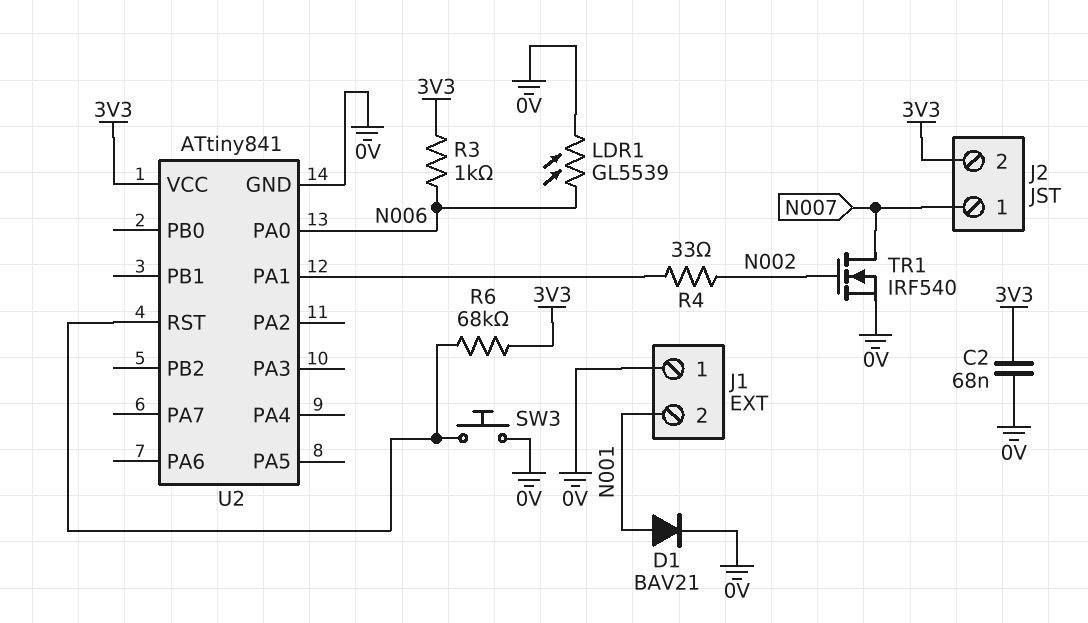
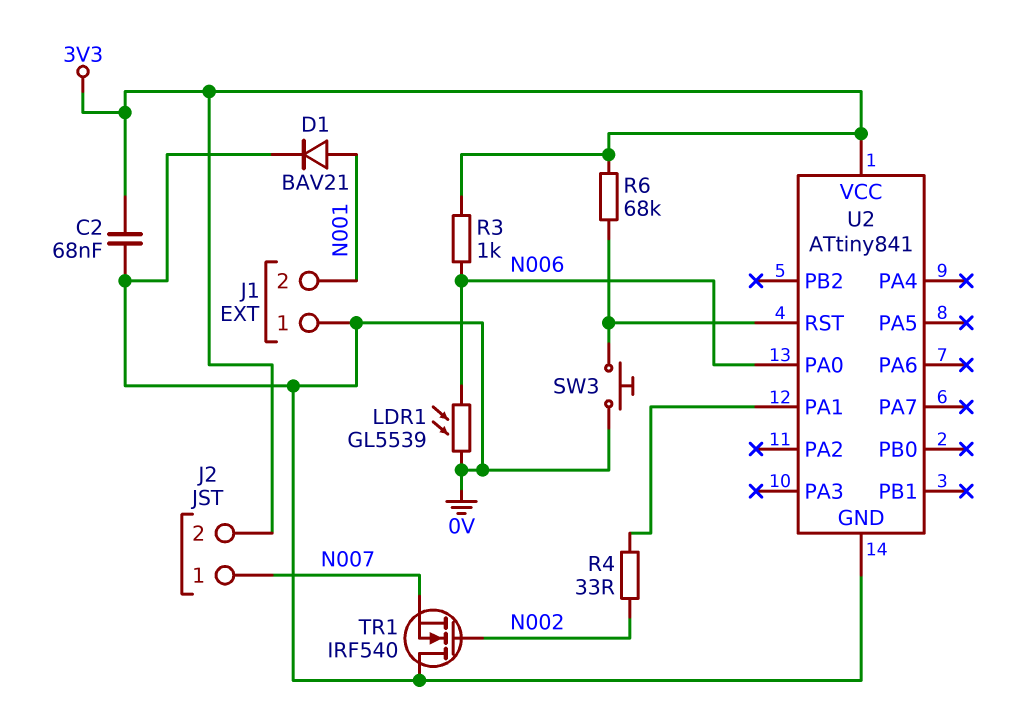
TR1: NMOS IRF540 (G N002, D N007, S 0V) -> NMOS IRF540 (G N002, D 0V, S N007)

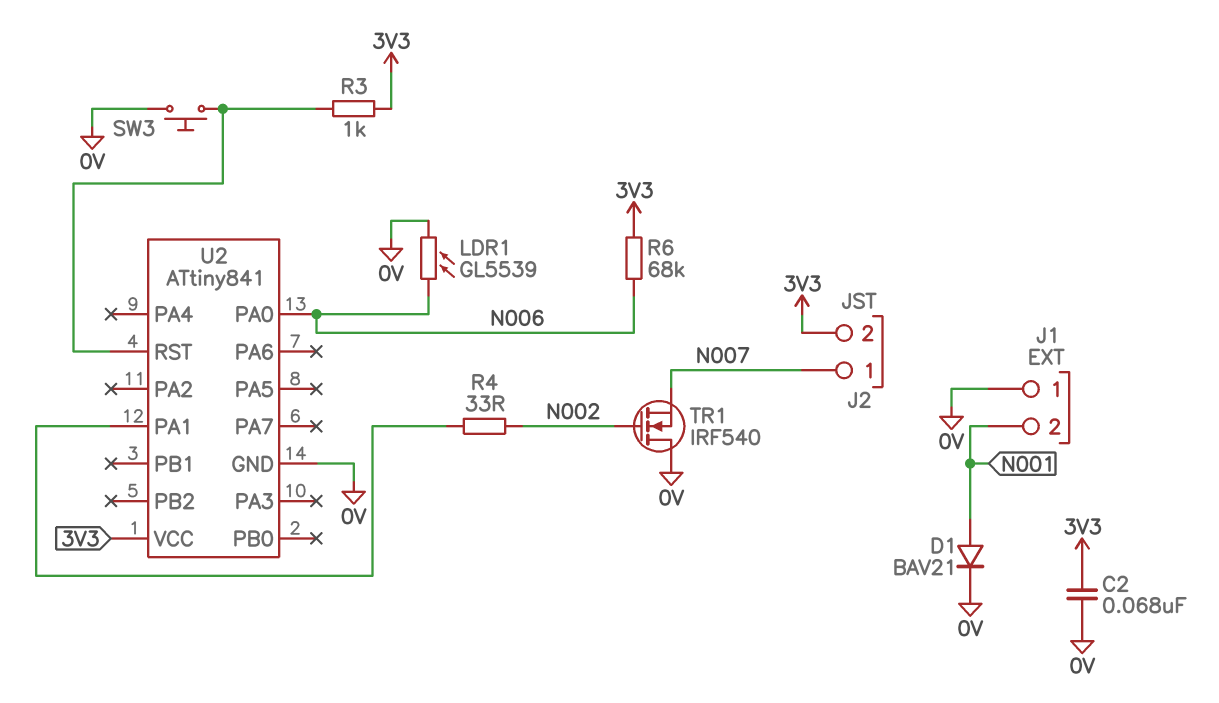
R3: 1k (3V3, N006) -> 1k (3V3, U2/RST)
R6: 68k (3V3, U2/RST) -> 68k (3V3, N006)

